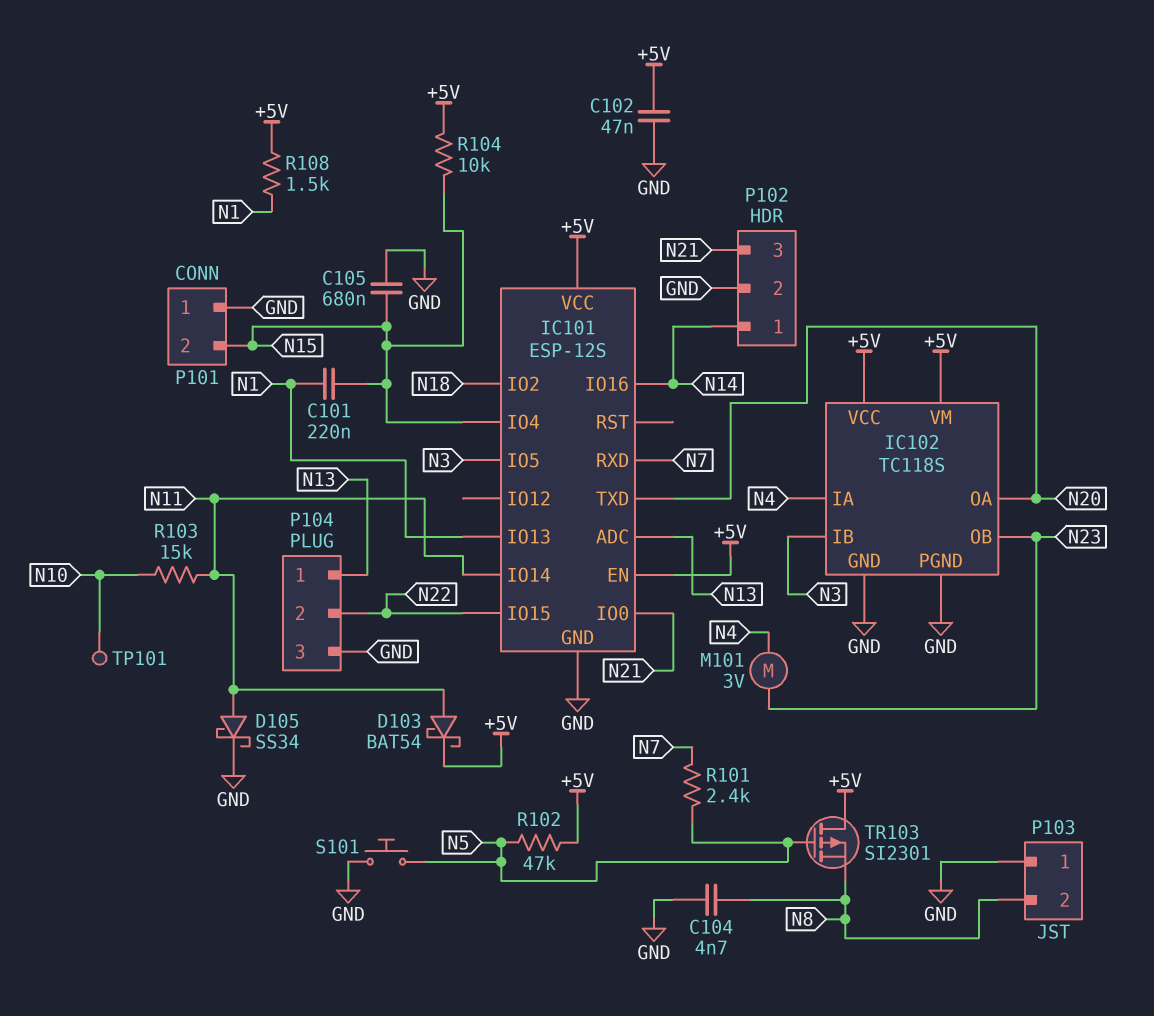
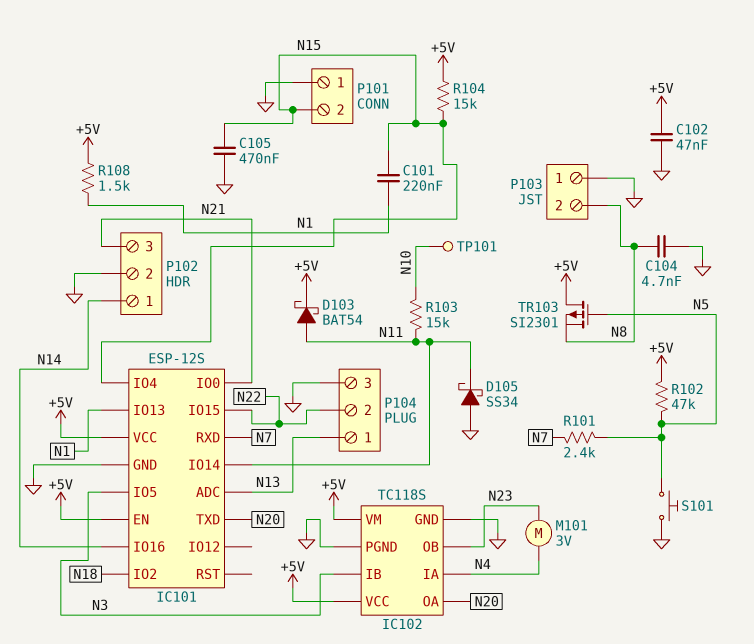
C105: 680nF (GND, N15) -> 470nF (GND, N15)
D105: schottky SS34 (A N11, K GND) -> schottky SS34 (A GND, K N11)
R104: 10k (+5V, N15) -> 15k (+5V, N15)

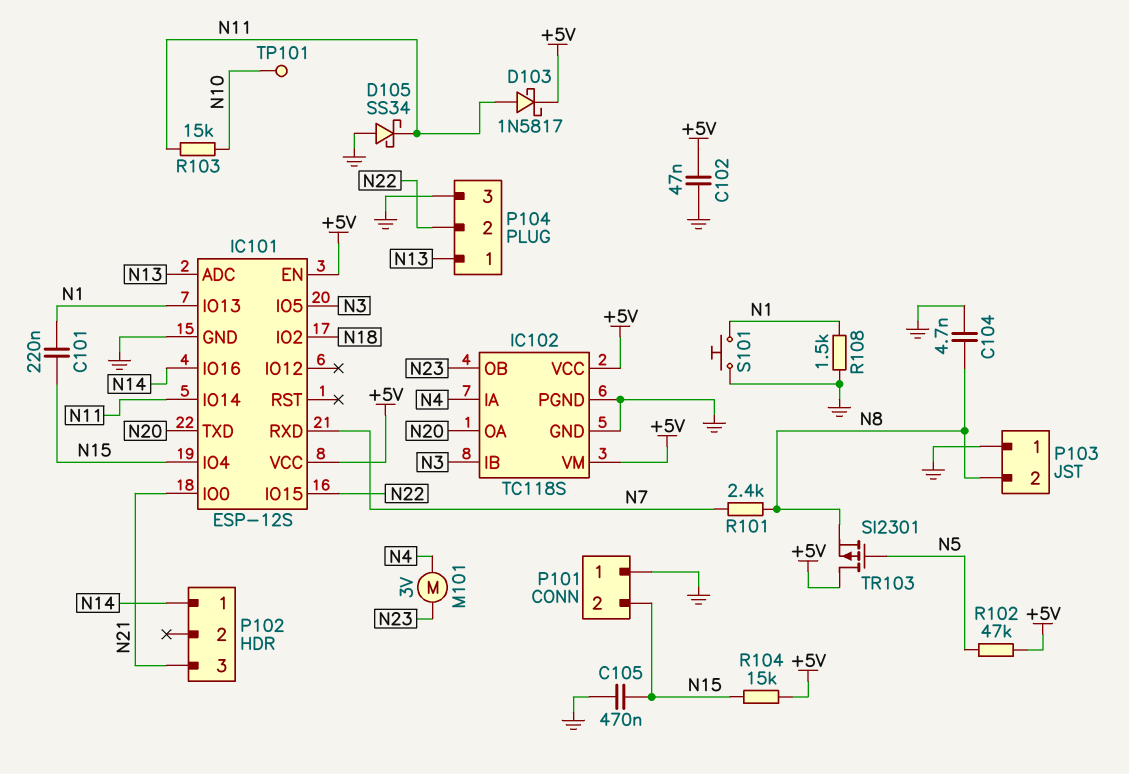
D103: schottky BAT54 (A N11, K +5V) -> schottky 1N5817 (A N11, K +5V)
P102 pin 2: GND -> none
R101: 2.4k (N5, N7) -> 2.4k (N7, N8)
R108: 1.5k (+5V, N1) -> 1.5k (GND, N1)
S101: button (GND, N5) -> button (GND, N1)

